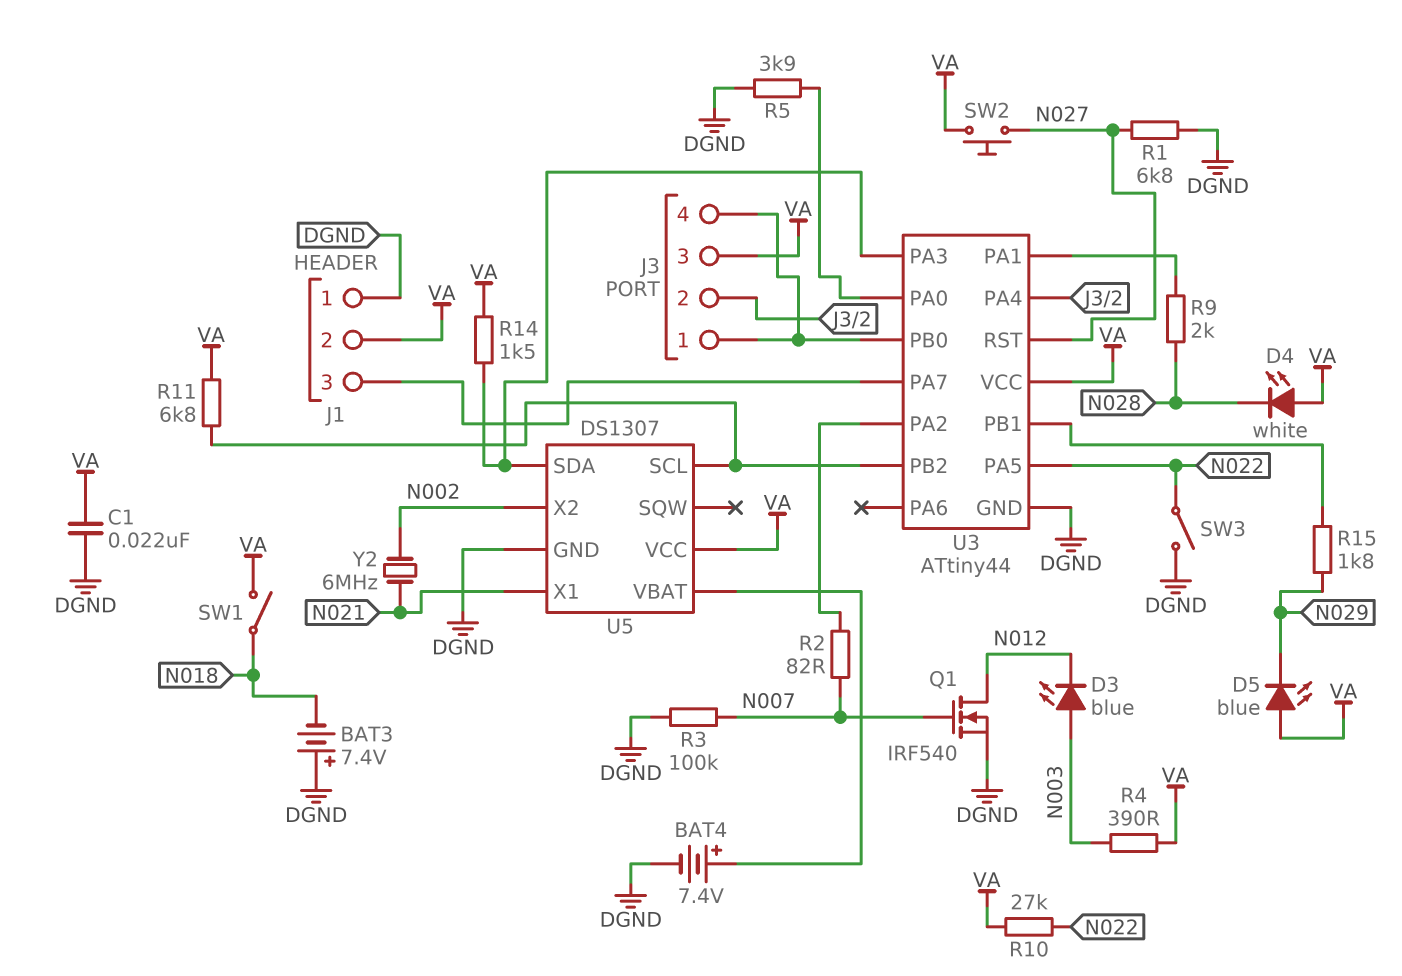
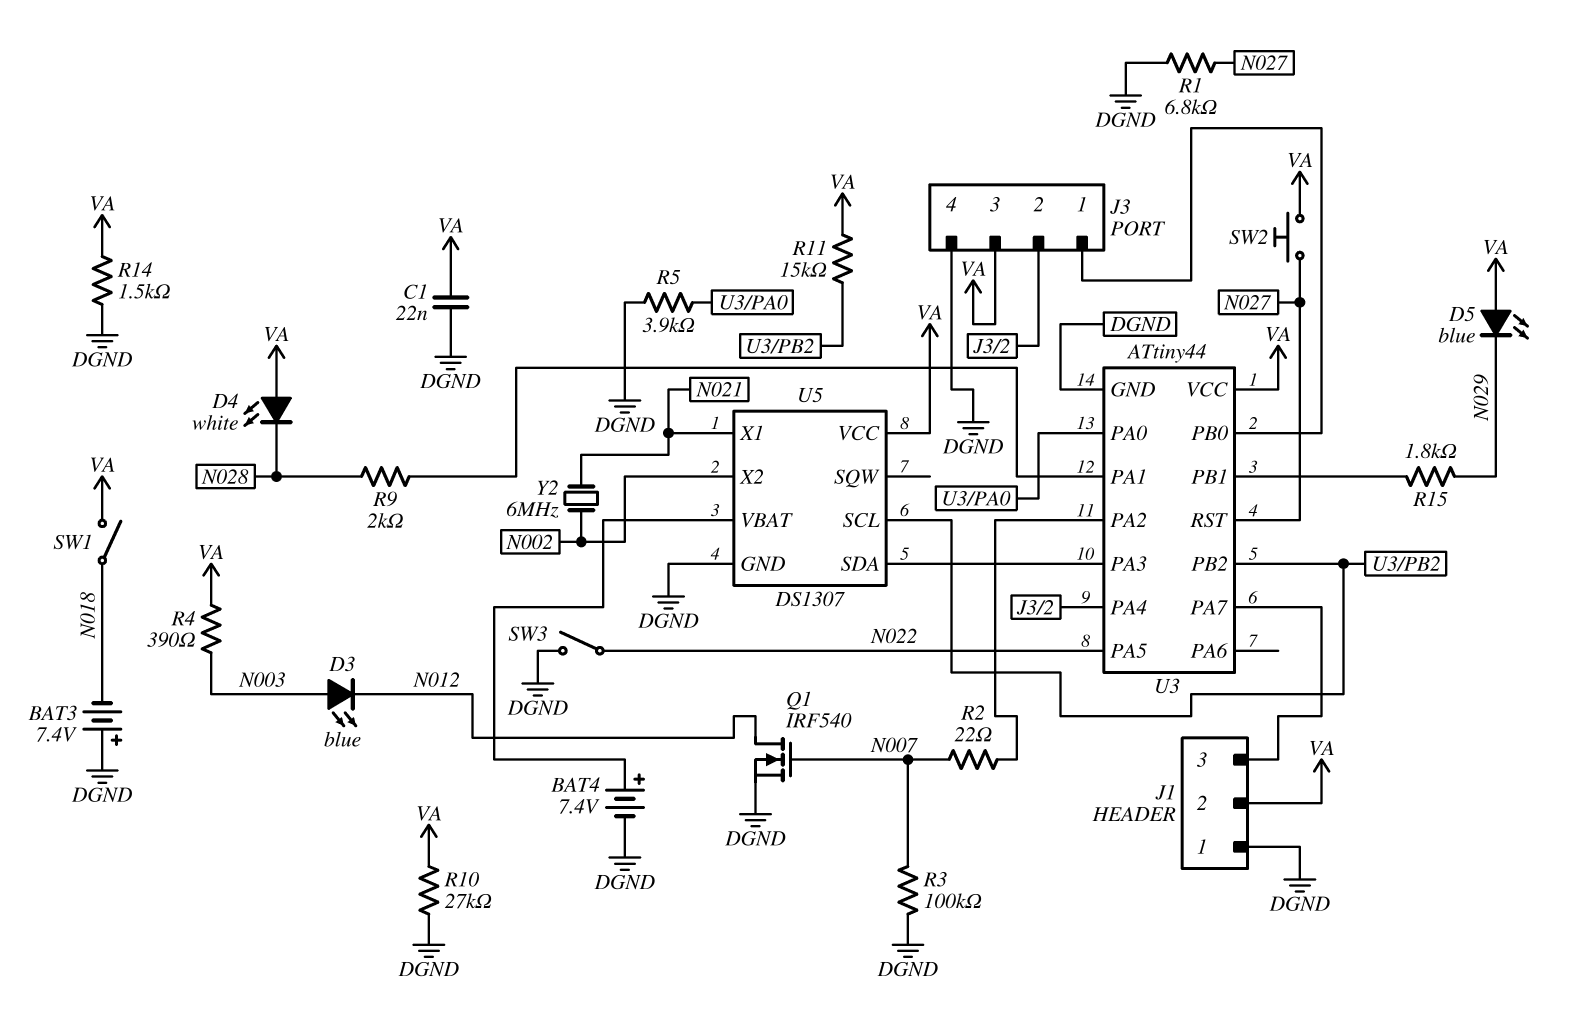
J3 pin 4: J3/1 -> DGND
R2: 82 (N007, U3/PA2) -> 22 (N007, U3/PA2)
R10: 27k (N022, VA) -> 27k (DGND, VA)
R11: 6.8k (U3/PB2, VA) -> 15k (U3/PB2, VA)
R14: 1.5k (U3/PA3, VA) -> 1.5k (DGND, VA)

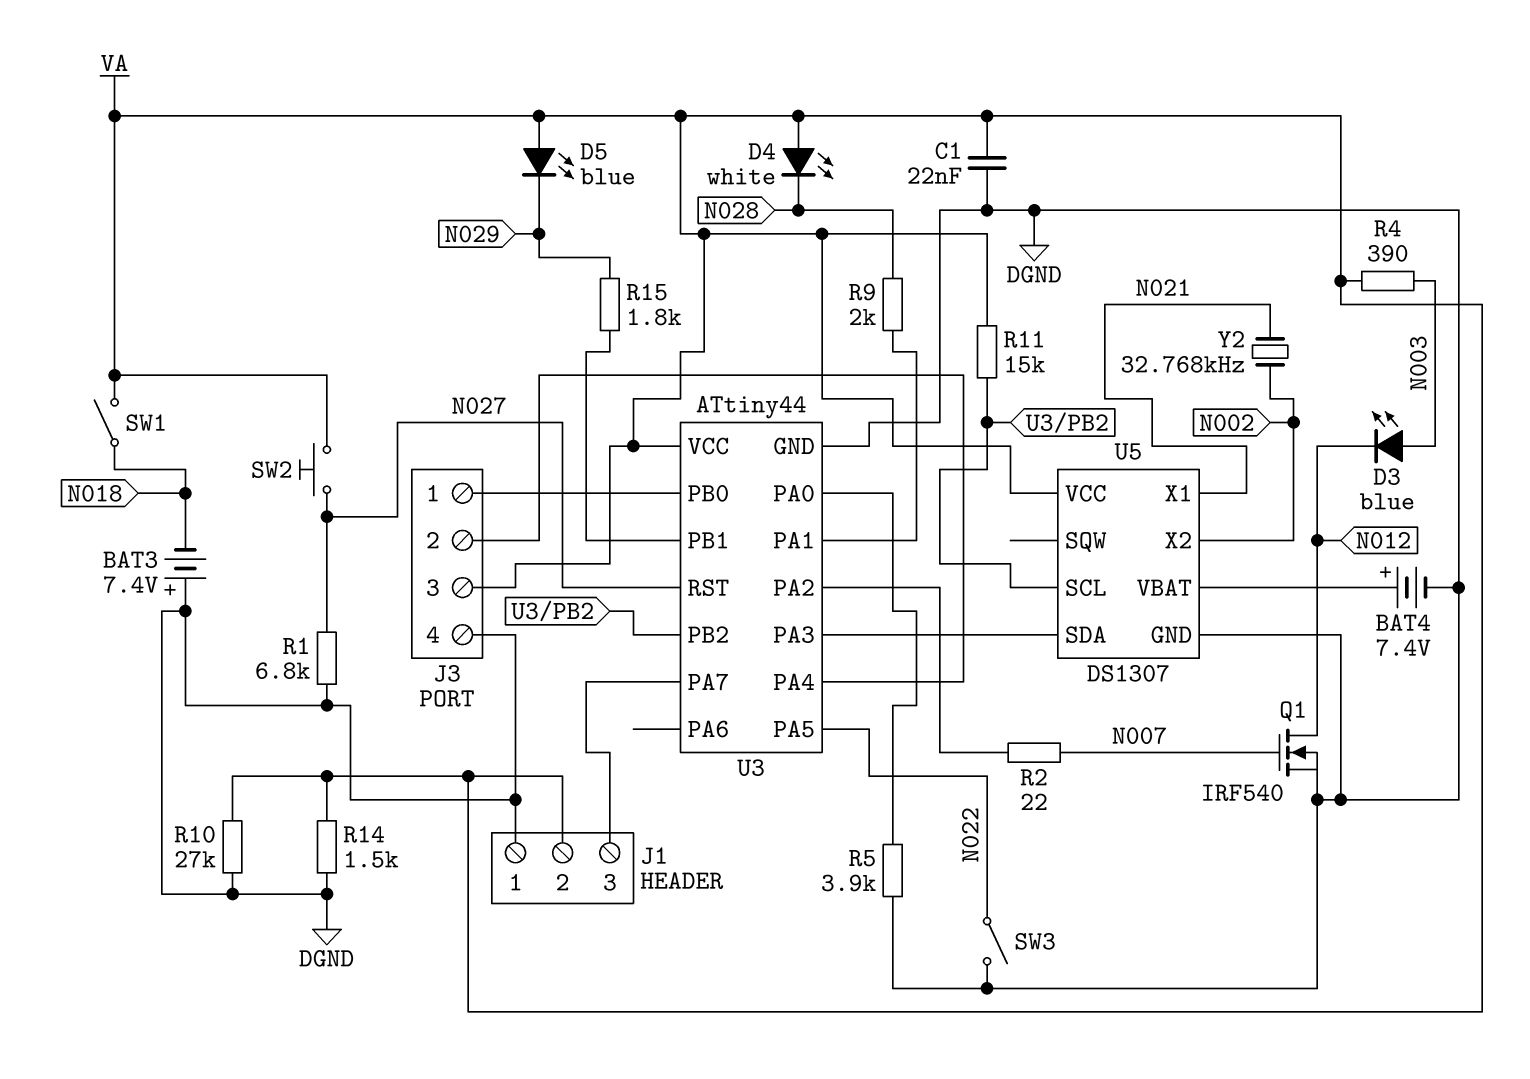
R3: 100k (DGND, N007) -> none
Y2: 6MHz (N002, N021) -> 32.768kHz (N002, N021)

